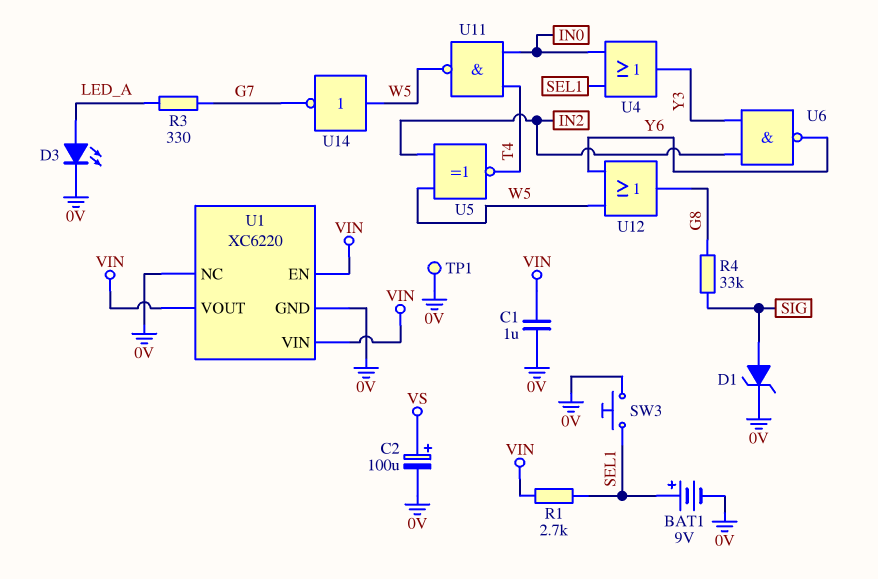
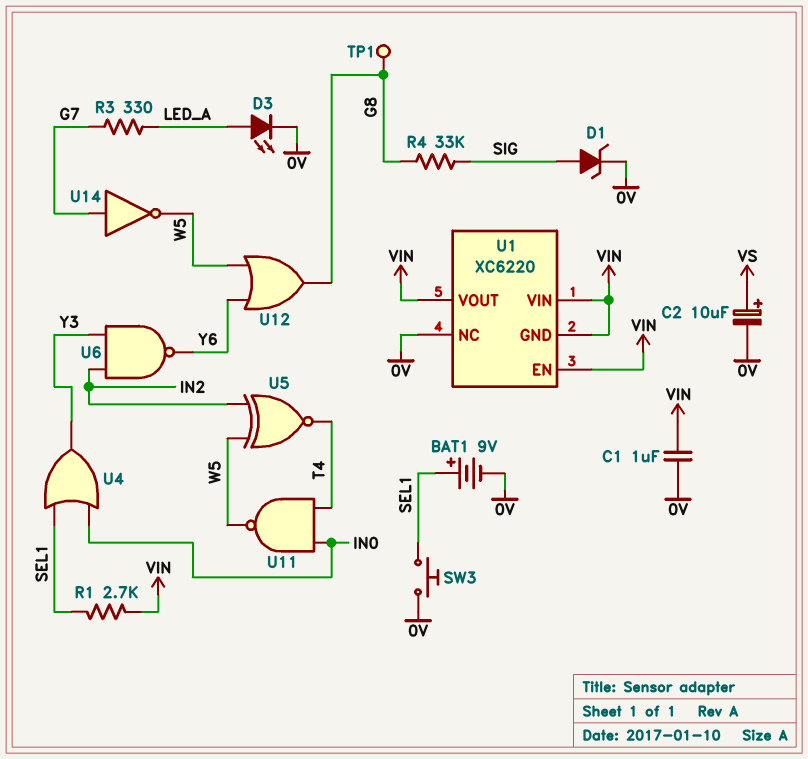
C2: 100uF (plus VS, minus 0V) -> 10uF (plus VS, minus 0V)
TP1: test point (0V) -> test point (G8)
U1 pin GND: 0V -> VIN
U14: NOT (in W5, out G7) -> NOT (in G7, out W5)

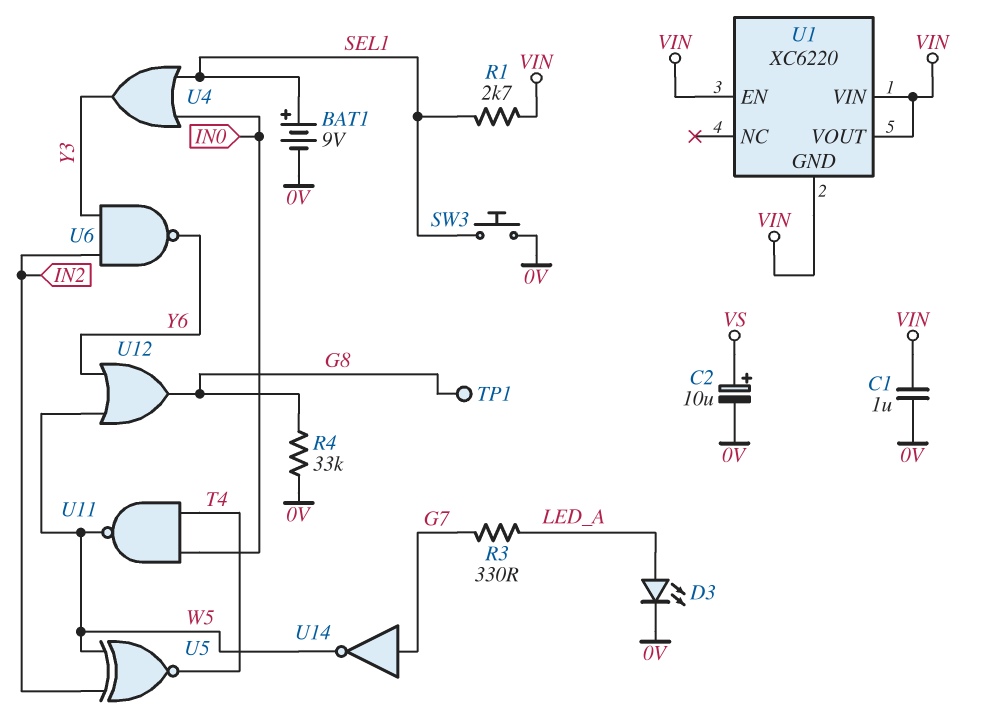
D1: zener (A SIG, K 0V) -> none
R4: 33k (G8, SIG) -> 33k (0V, G8)
U1 pin NC: 0V -> none

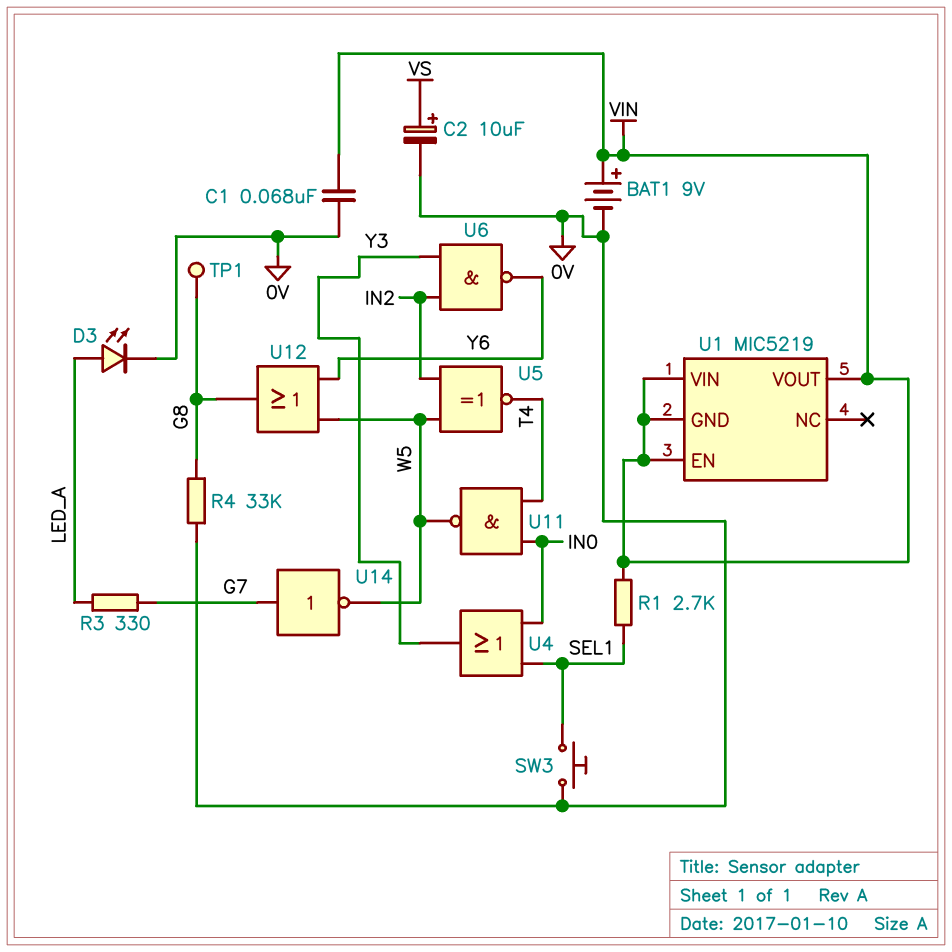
BAT1: 9V (plus SEL1, minus 0V) -> 9V (plus VIN, minus 0V)
C1: 1uF (0V, VIN) -> 68nF (0V, VIN)
U1: XC6220 -> MIC5219

